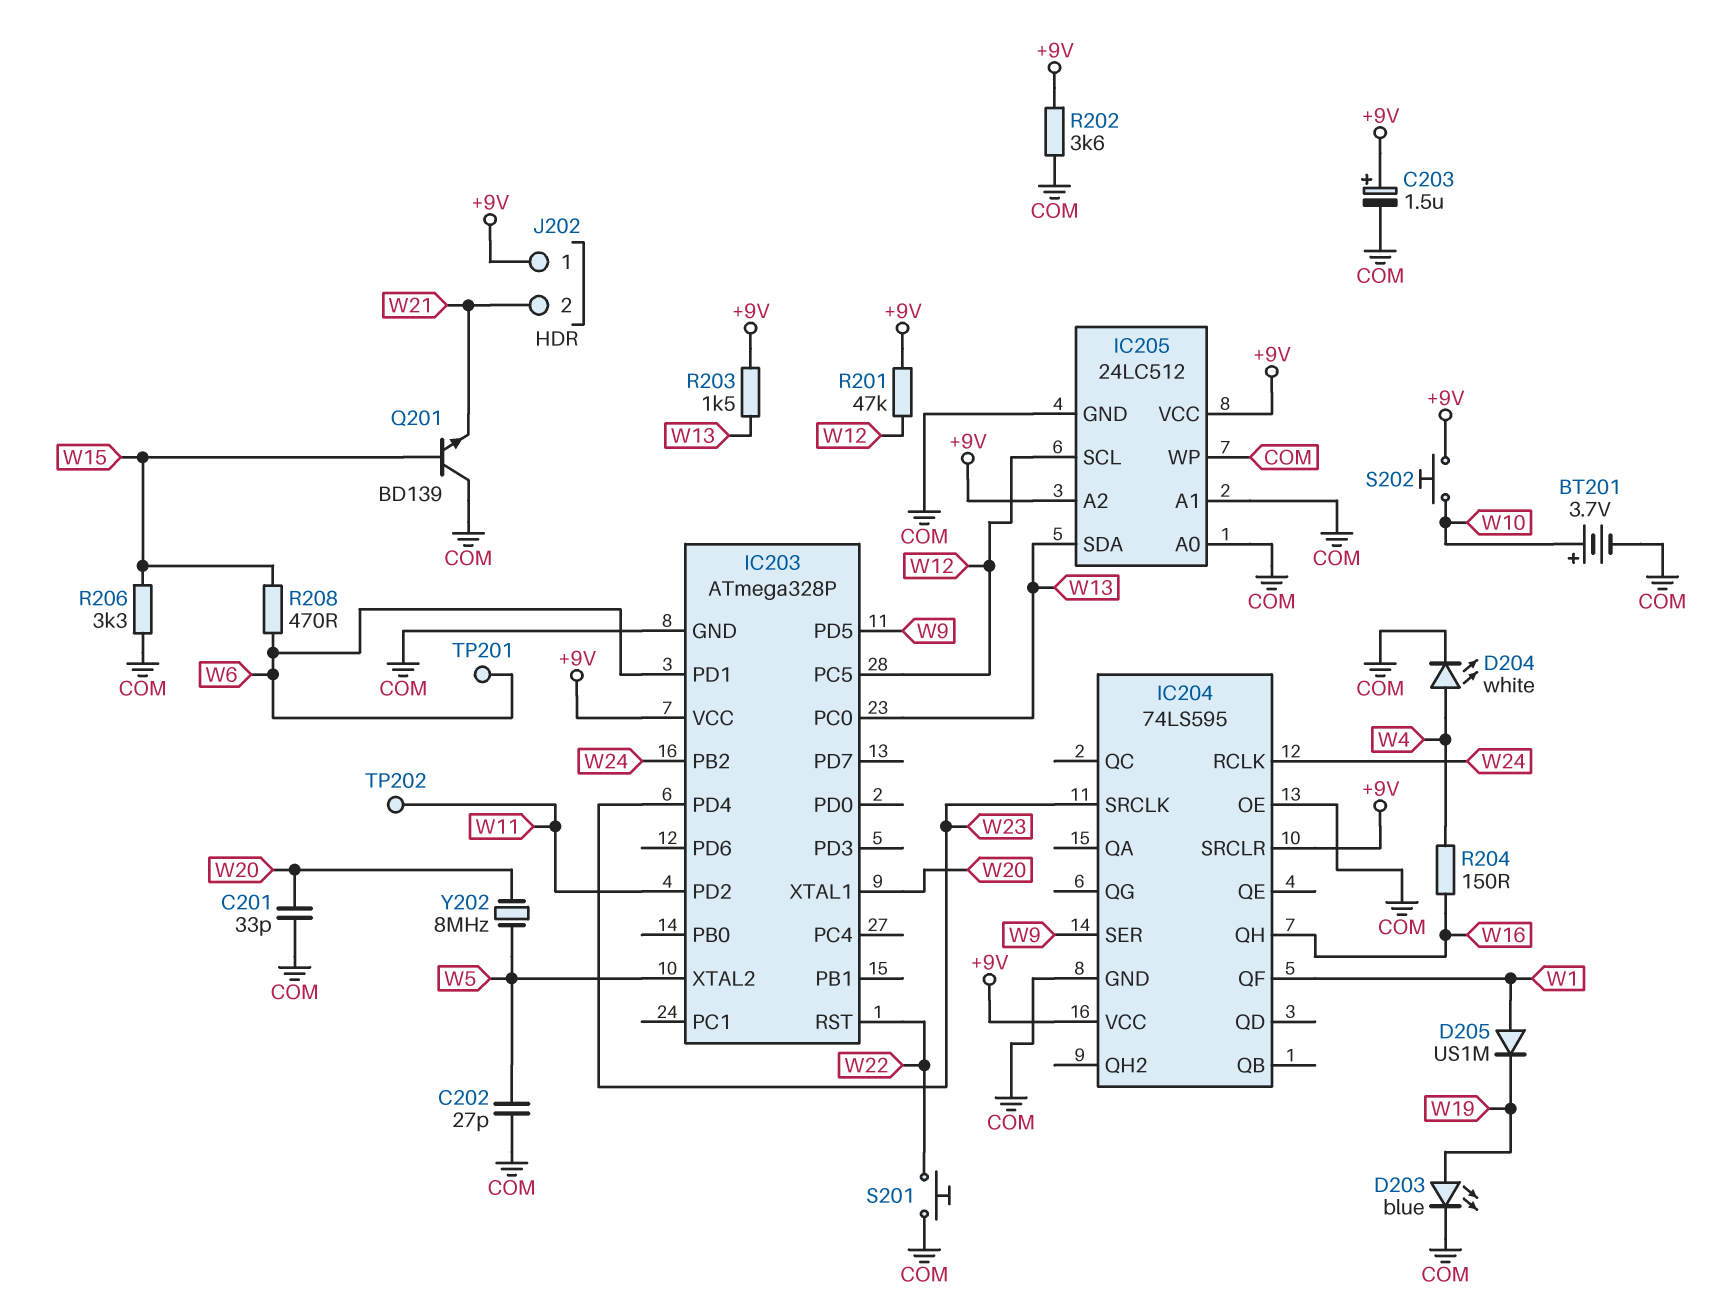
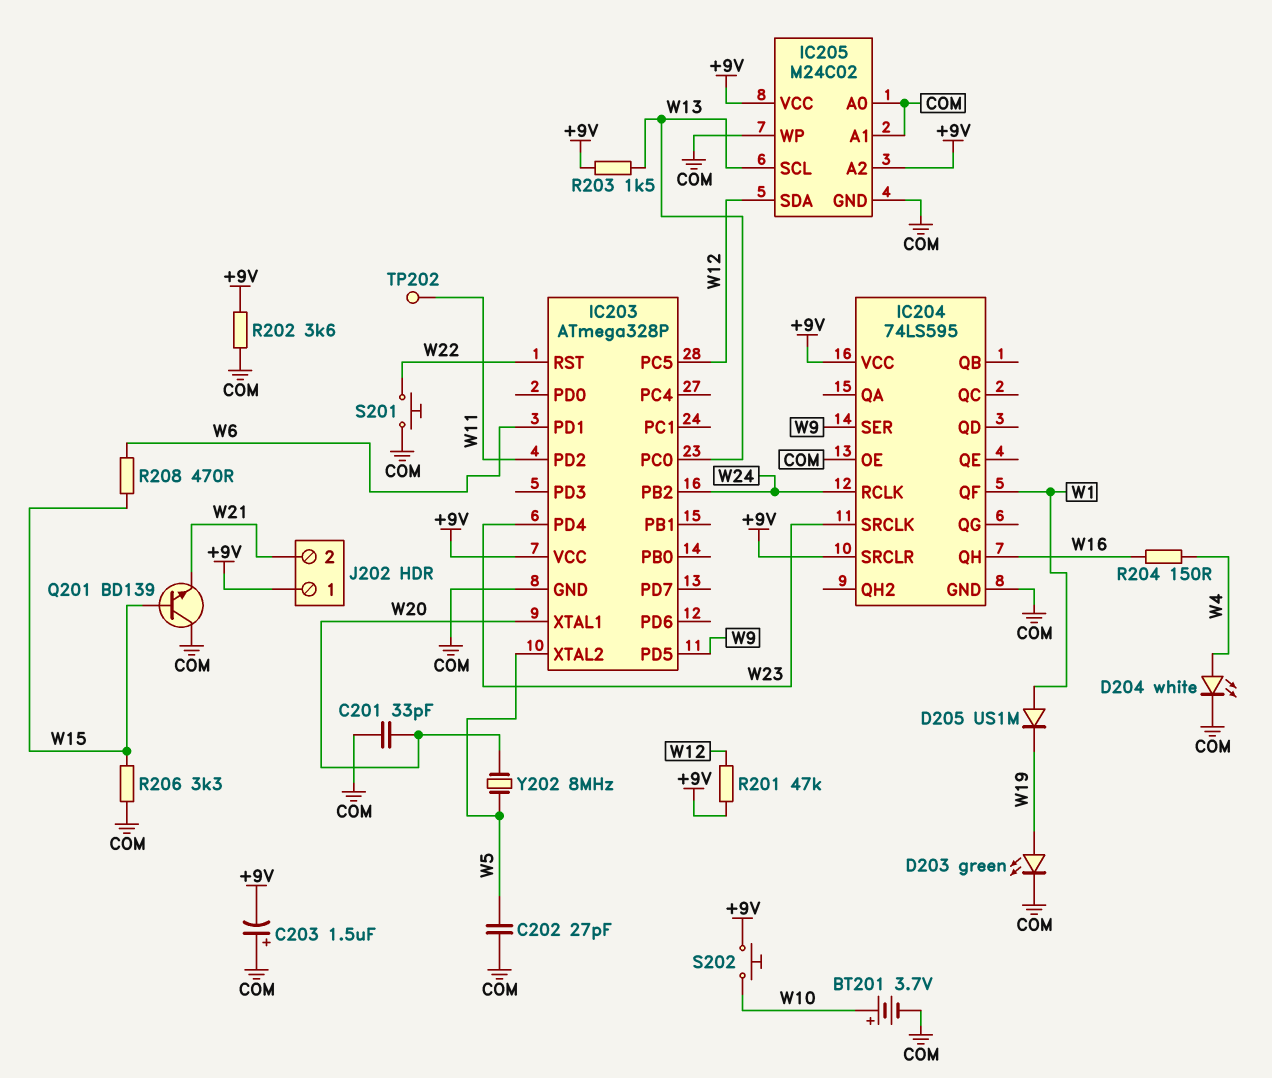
C203: 1.5uF (plus +9V, minus COM) -> 1.5uF (plus COM, minus +9V)
D203: LED blue (A W19, K COM) -> LED green (A W19, K COM)
IC205: 24LC512 -> M24C02
IC205 pin SCL: W12 -> W13
IC205 pin SDA: W13 -> W12
TP201: test point (W6) -> none

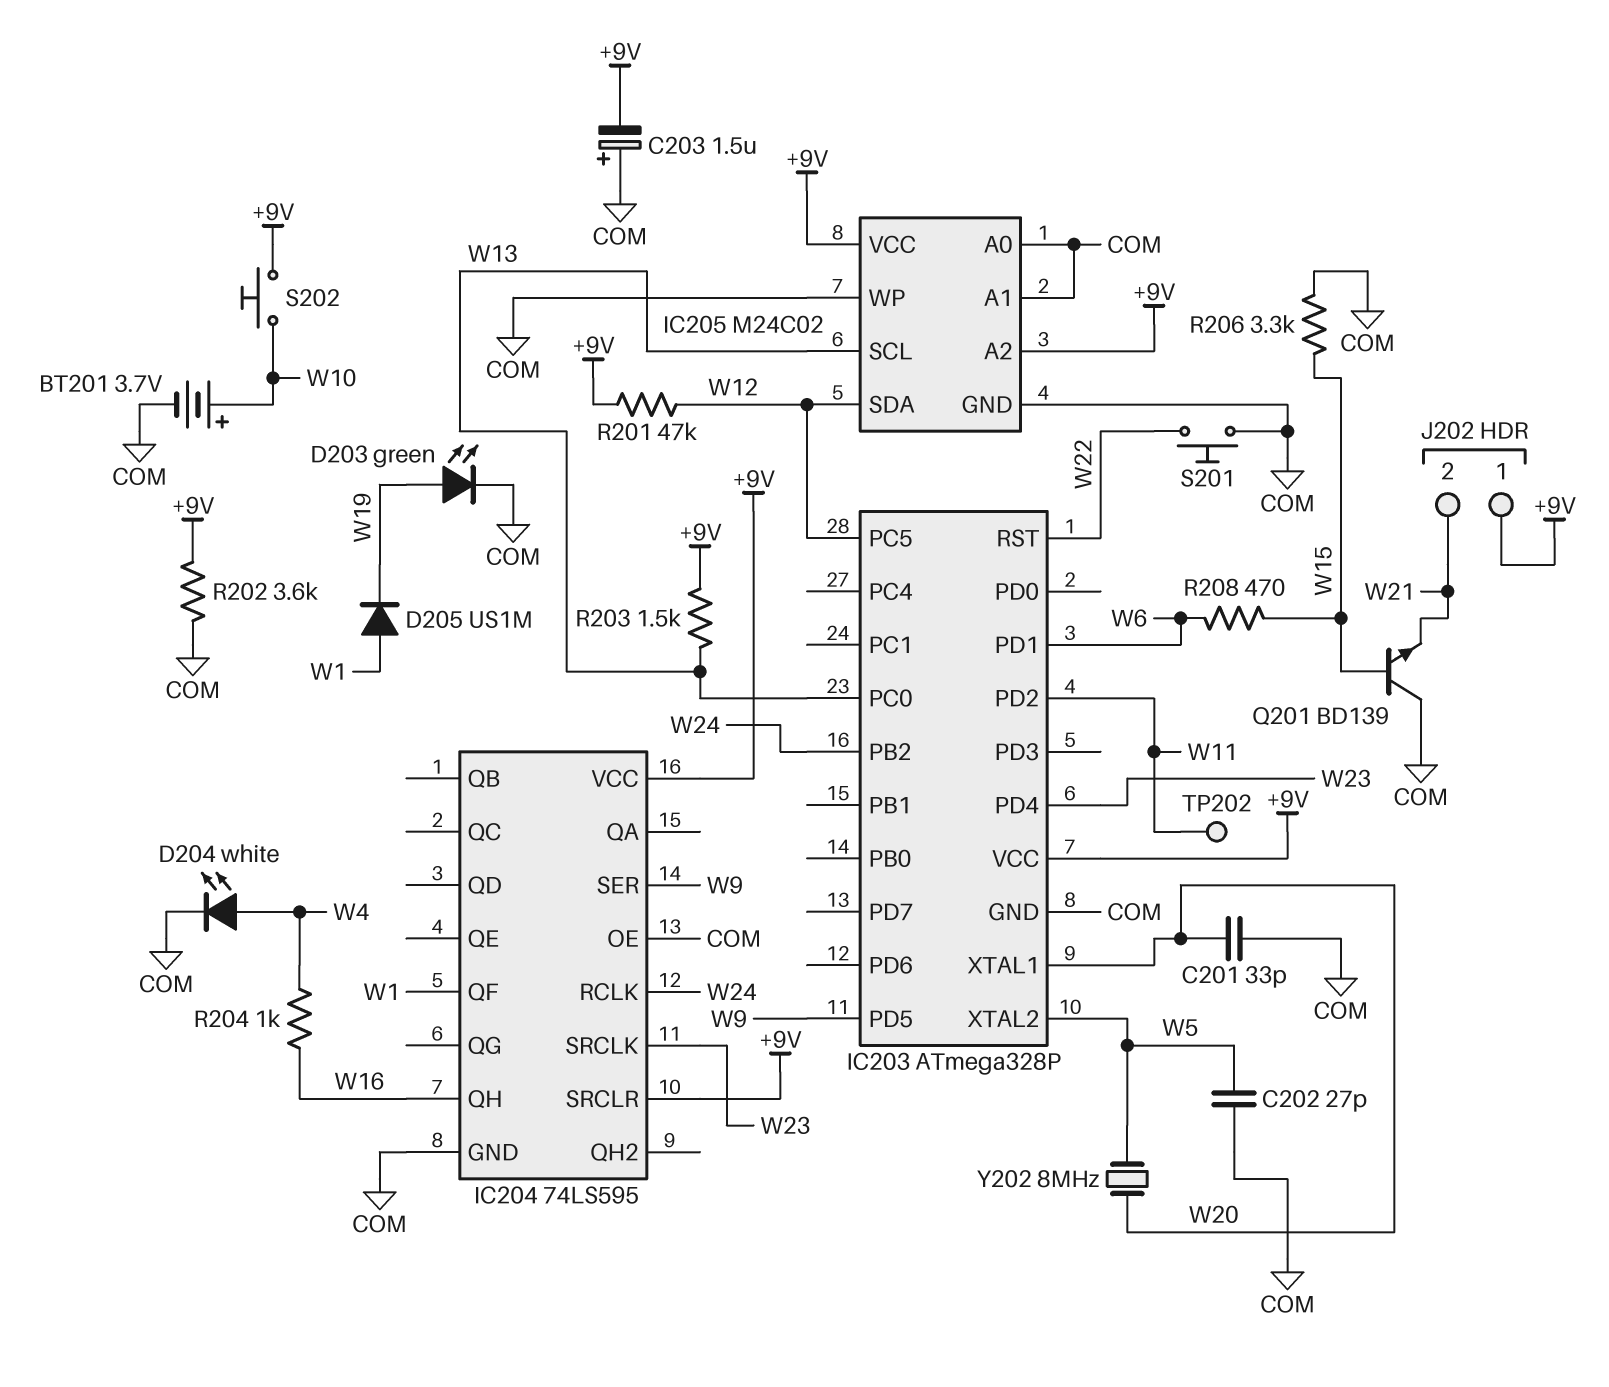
R204: 150 (W4, W16) -> 1k (W4, W16)

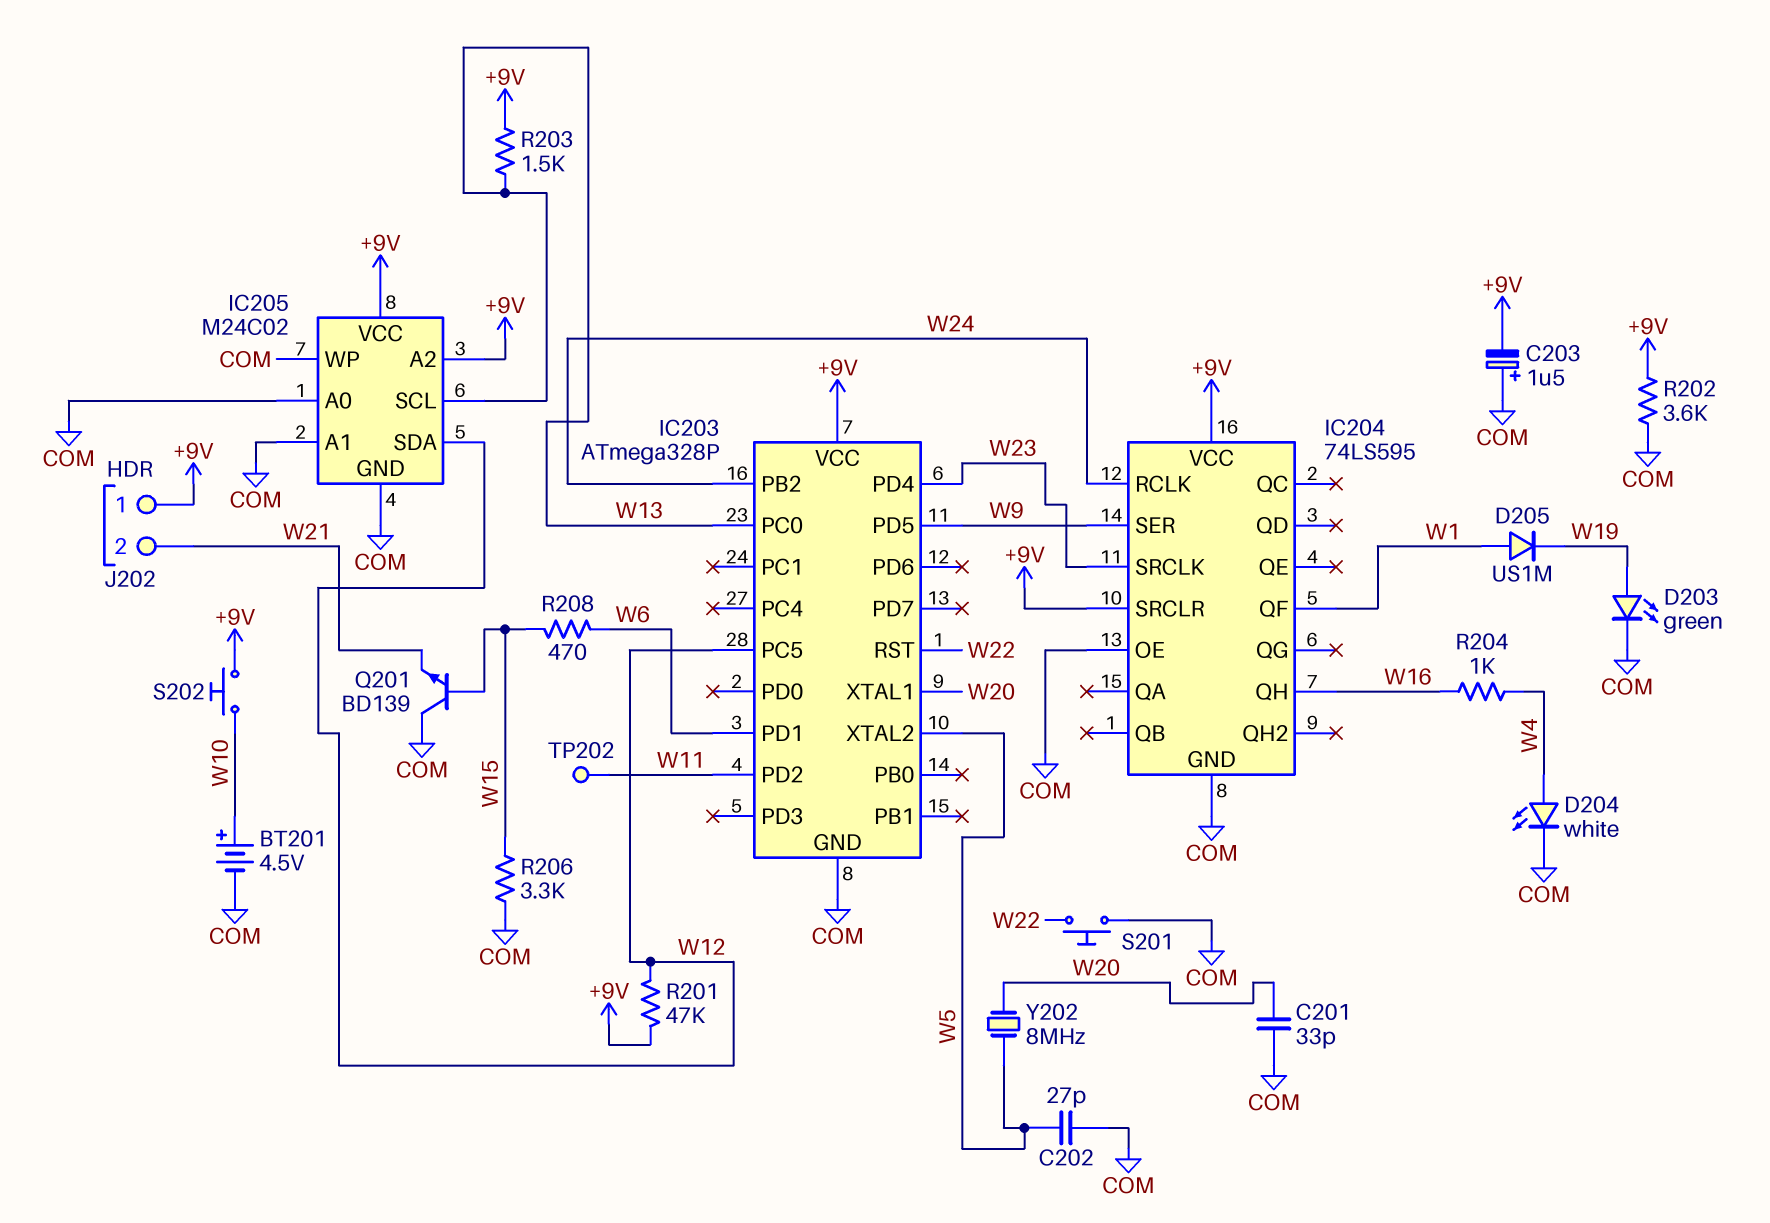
BT201: 3.7V (plus W10, minus COM) -> 4.5V (plus W10, minus COM)

